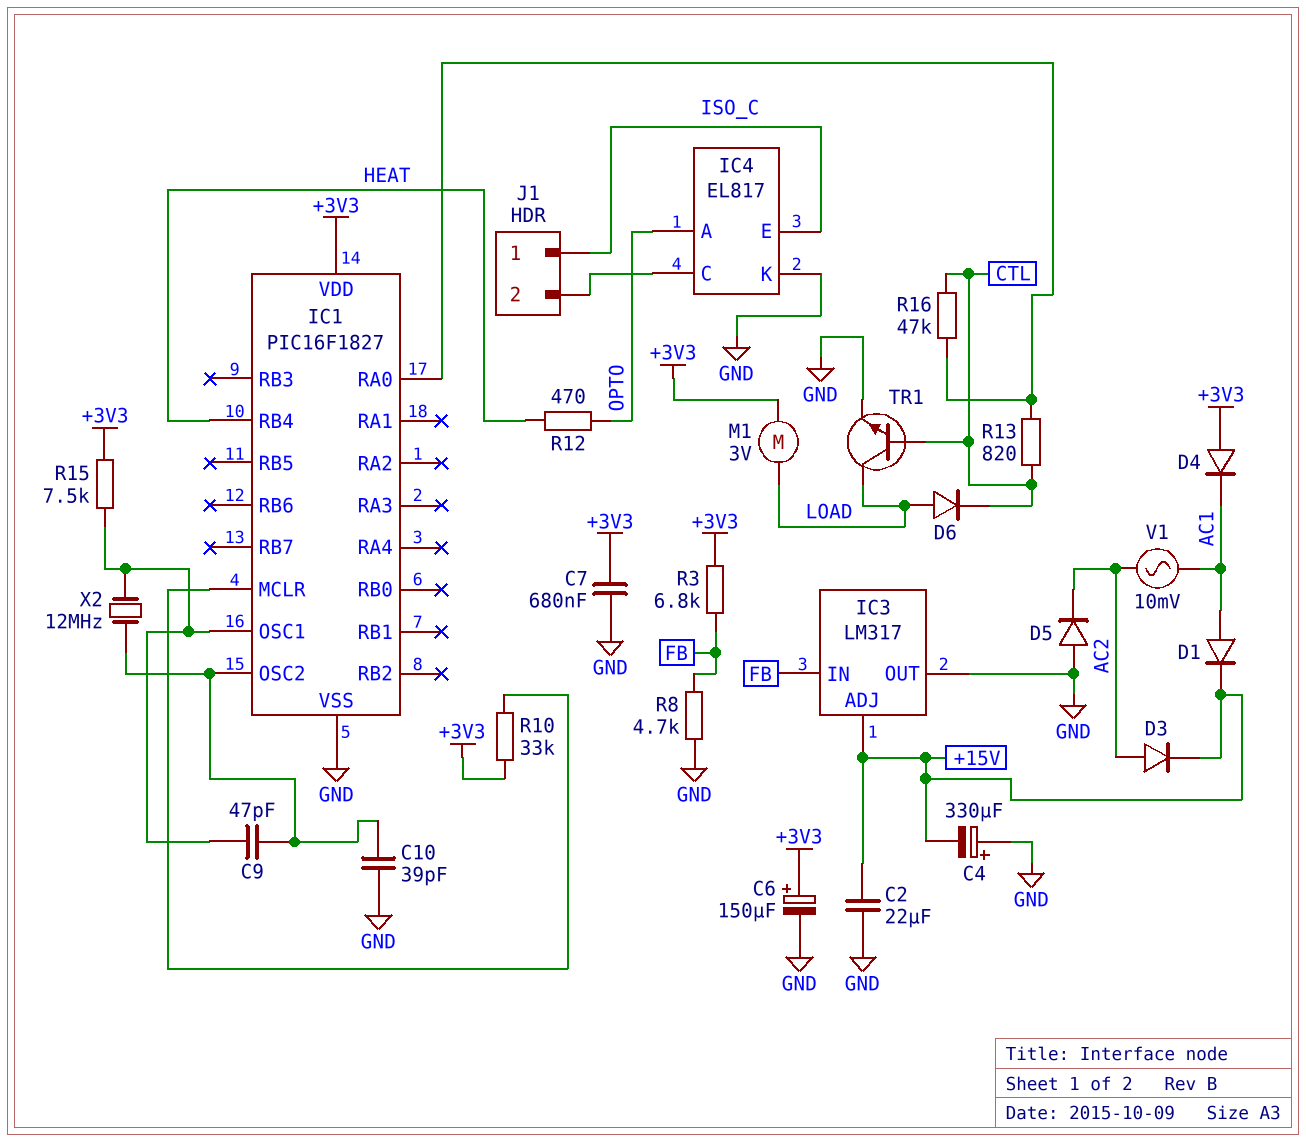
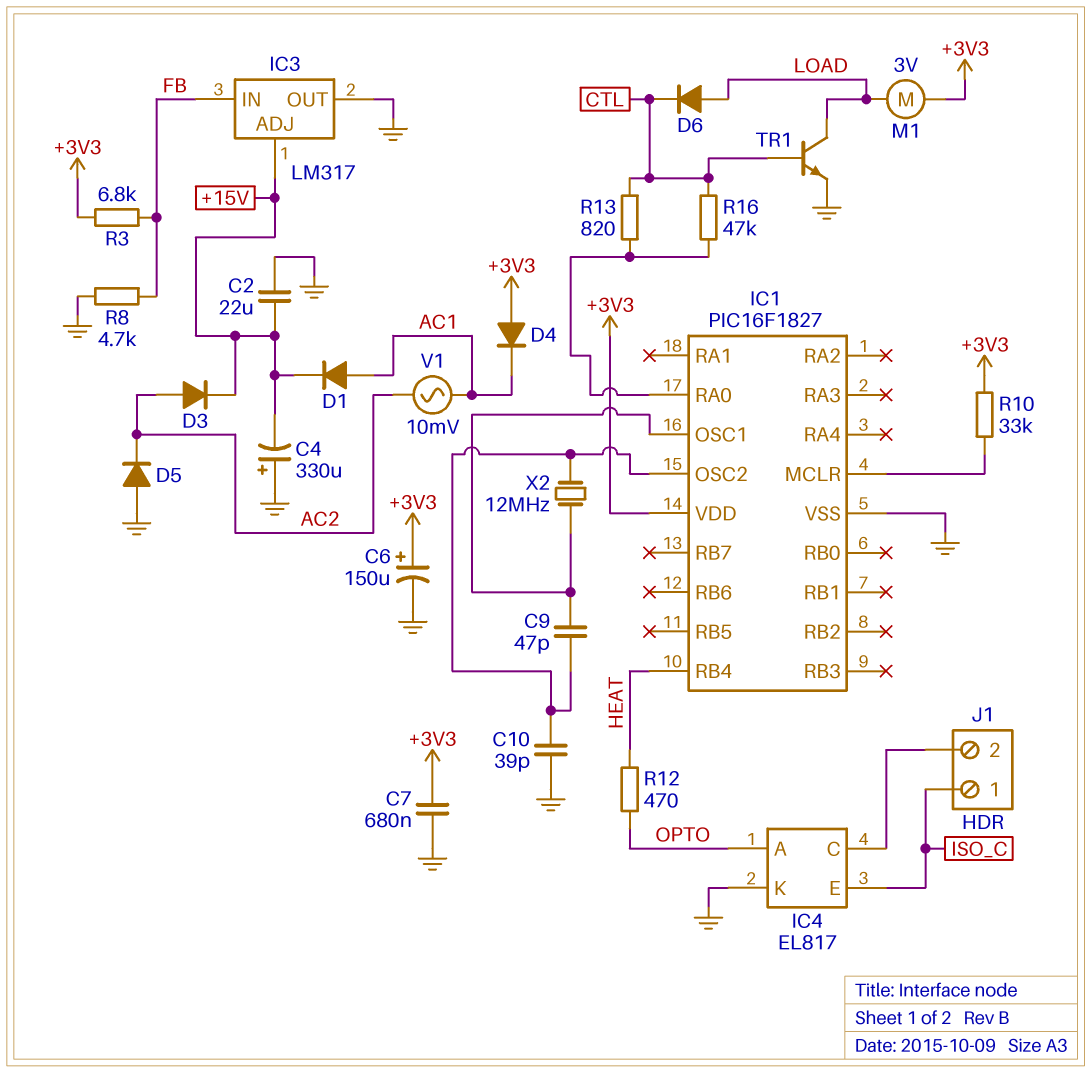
R15: 7.5k (+3V3, IC1/OSC1) -> none

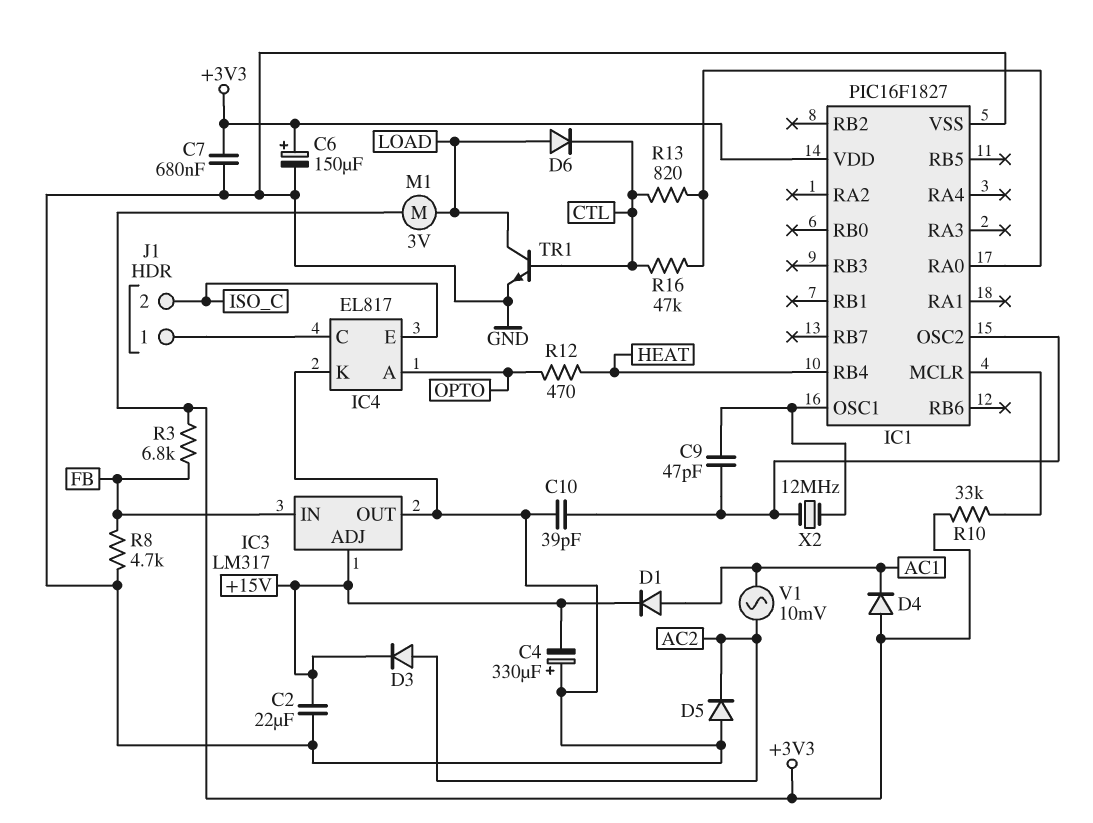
J1 pin 1: ISO_C -> IC4/C
J1 pin 2: IC4/C -> ISO_C

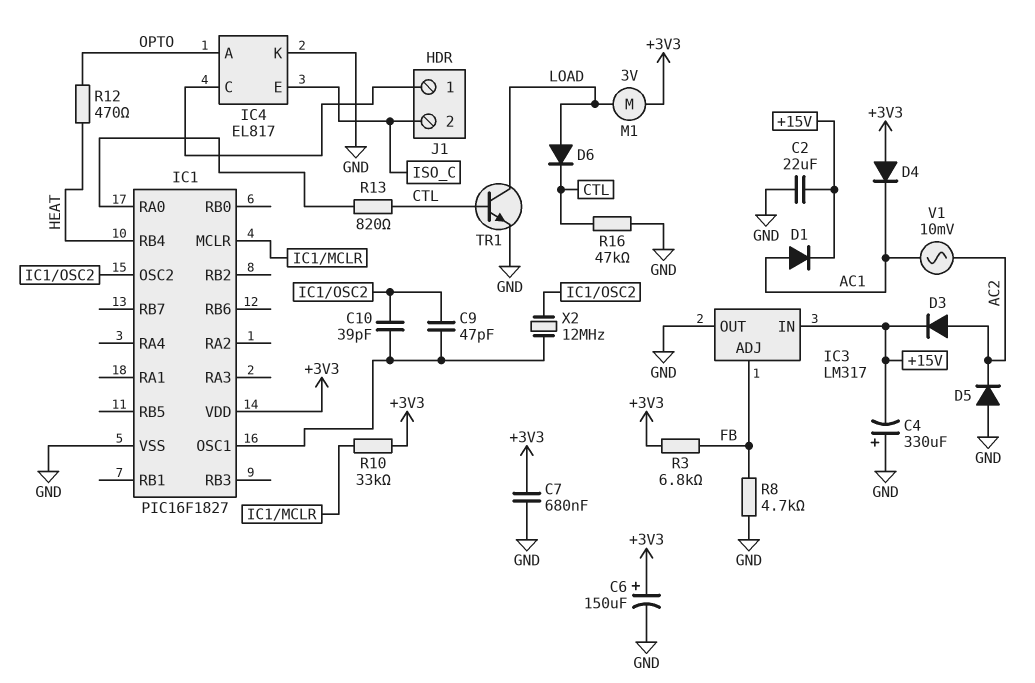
C10: 39pF (GND, IC1/OSC2) -> 39pF (IC1/OSC1, IC1/OSC2)
IC3 pin ADJ: +15V -> FB
IC3 pin IN: FB -> +15V
R16: 47k (CTL, IC1/RA0) -> 47k (CTL, GND)

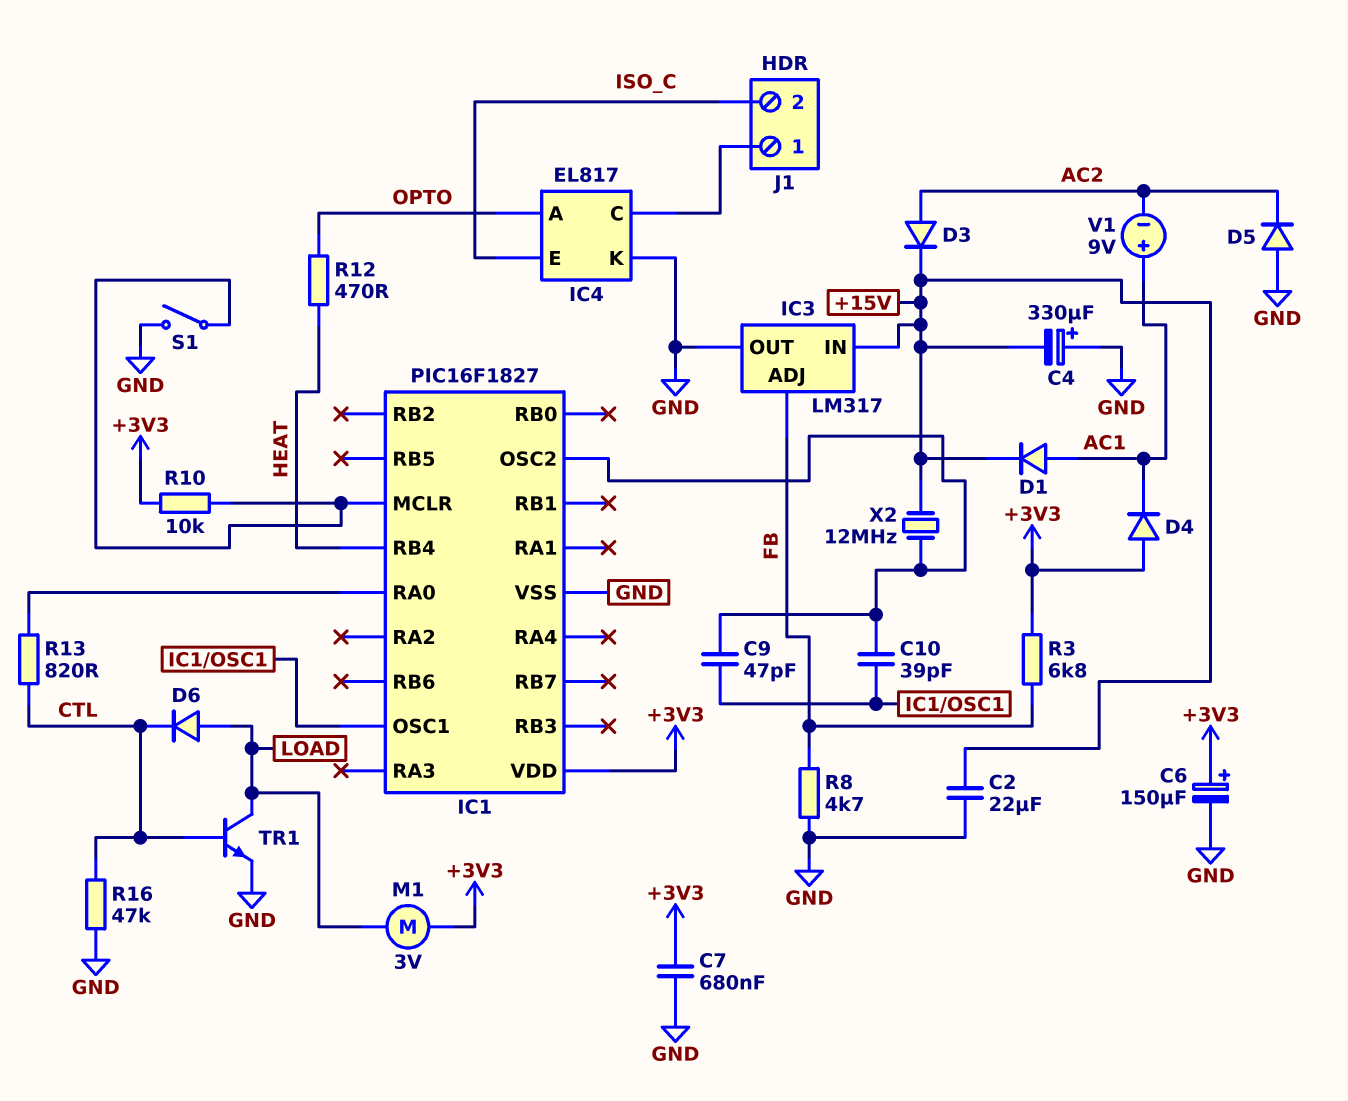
R10: 33k (+3V3, IC1/MCLR) -> 10k (+3V3, IC1/MCLR)
S1: none -> switch (GND, IC1/MCLR)
V1: AC 10mV (AC1, AC2) -> 9V (plus AC1, minus AC2)
X2: 12MHz (IC1/OSC1, IC1/OSC2) -> 12MHz (+15V, IC1/OSC2)

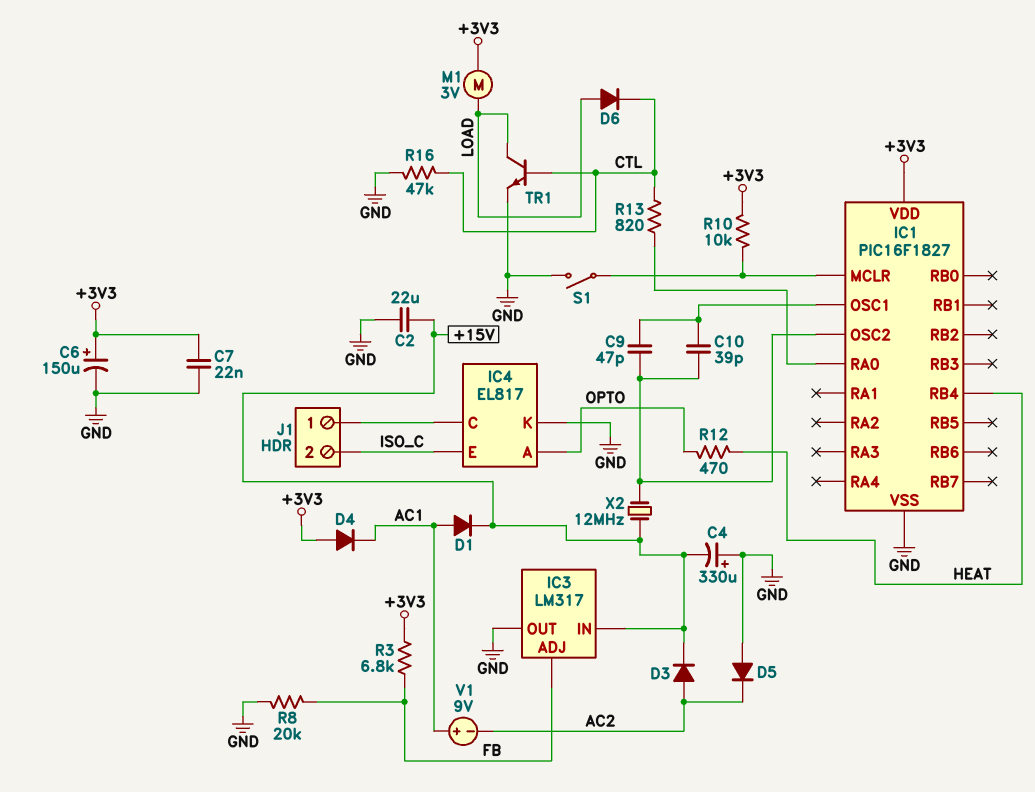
C7: 680nF (+3V3, GND) -> 22nF (+3V3, GND)
R8: 4.7k (FB, GND) -> 20k (FB, GND)

